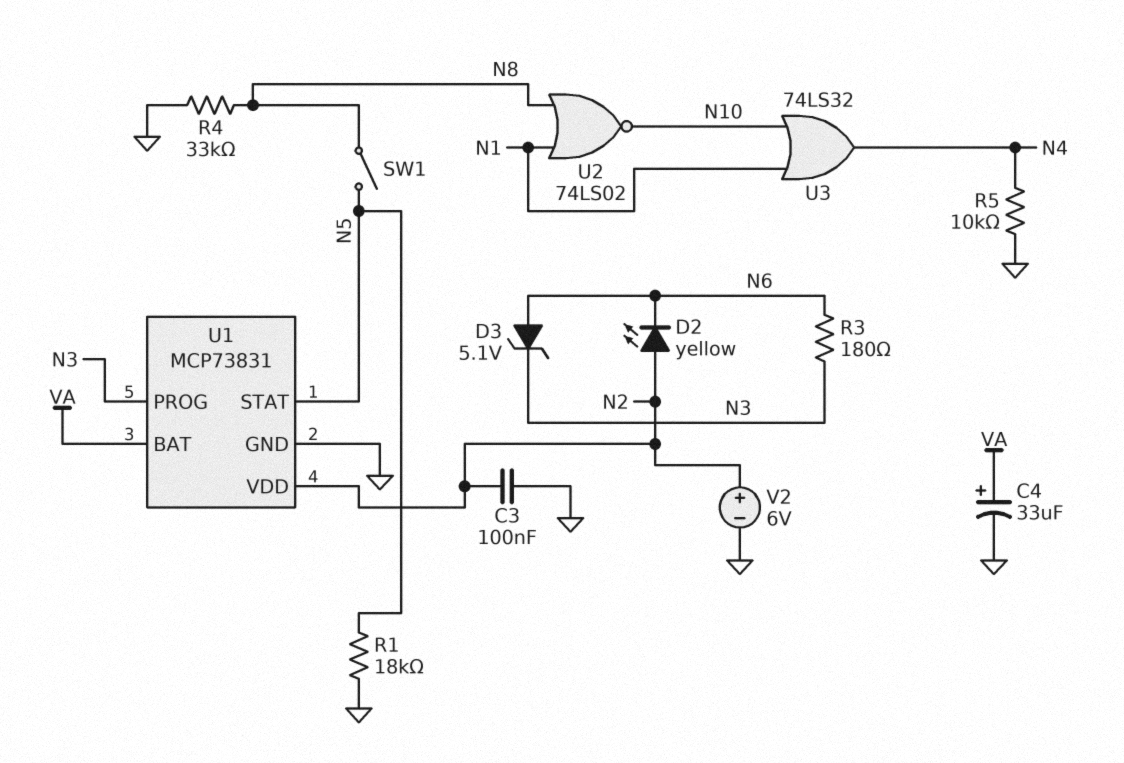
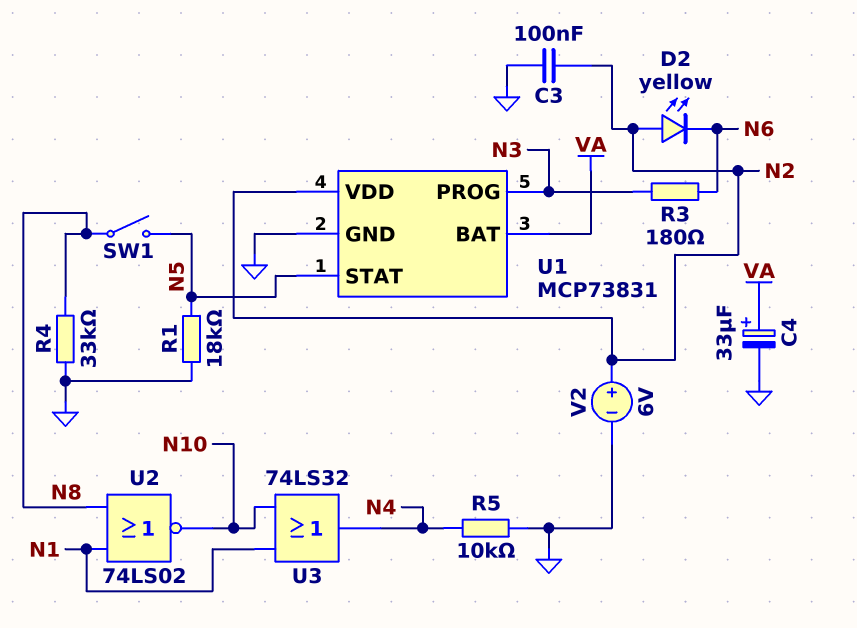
D3: zener 5.1V (A N6, K N3) -> none

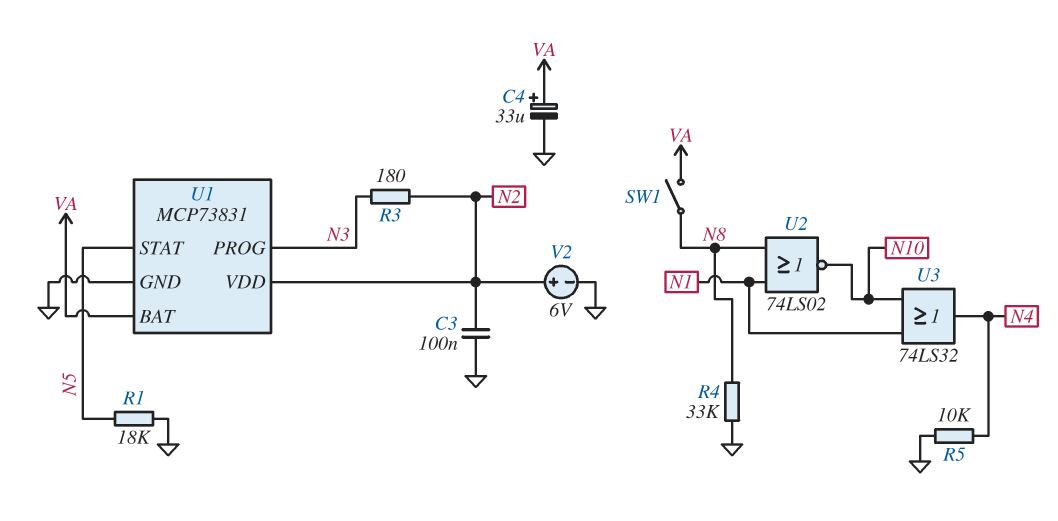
D2: LED yellow (A N2, K N6) -> none
R3: 180 (N3, N6) -> 180 (N2, N3)
SW1: switch (N5, N8) -> switch (N8, VA)

